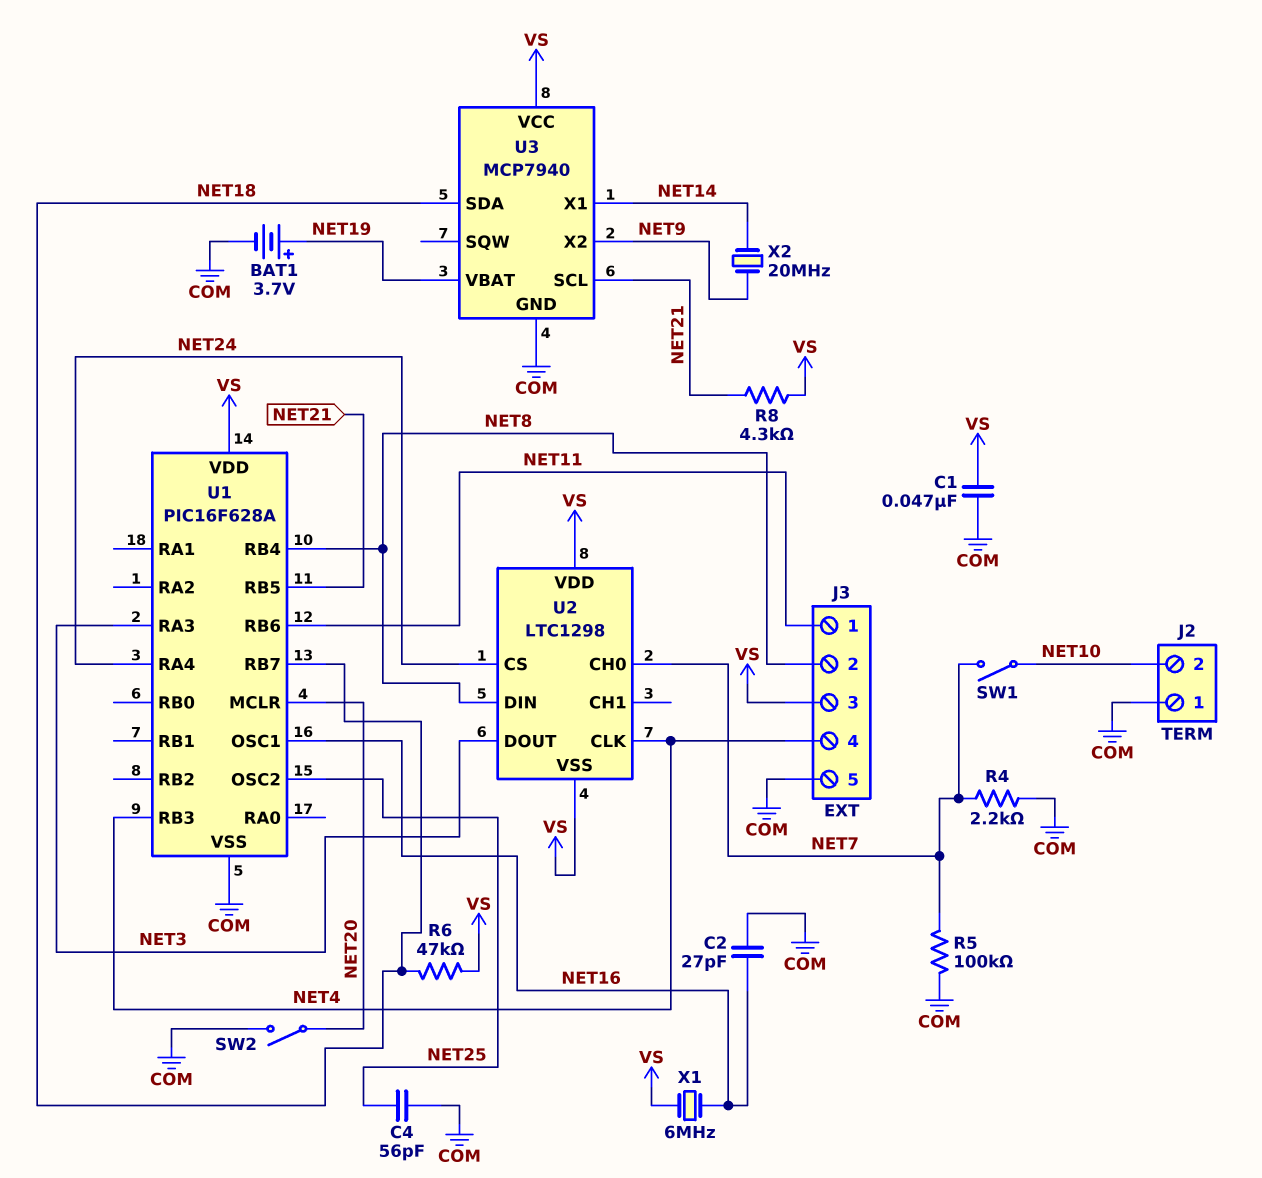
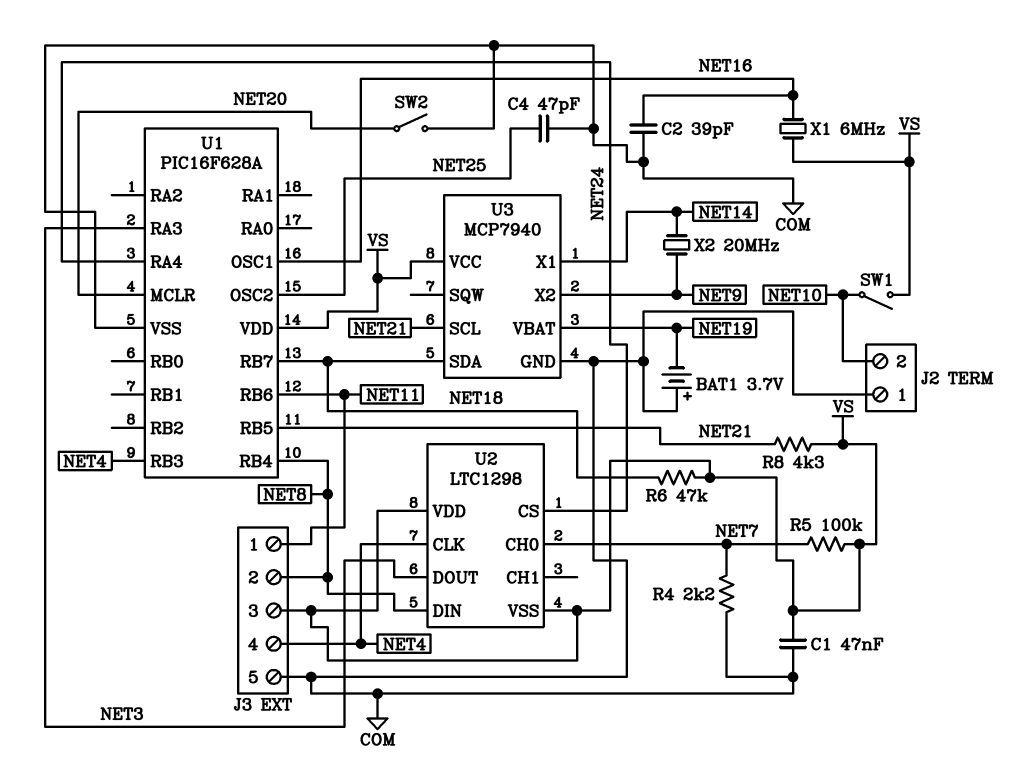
BAT1: 3.7V (plus NET19, minus COM) -> 3.7V (plus COM, minus NET19)
C2: 27pF (COM, NET16) -> 39pF (COM, NET16)
C4: 56pF (COM, NET25) -> 47pF (COM, NET25)
R5: 100k (COM, NET7) -> 100k (NET7, VS)
SW1: switch (NET7, NET10) -> switch (NET10, VS)

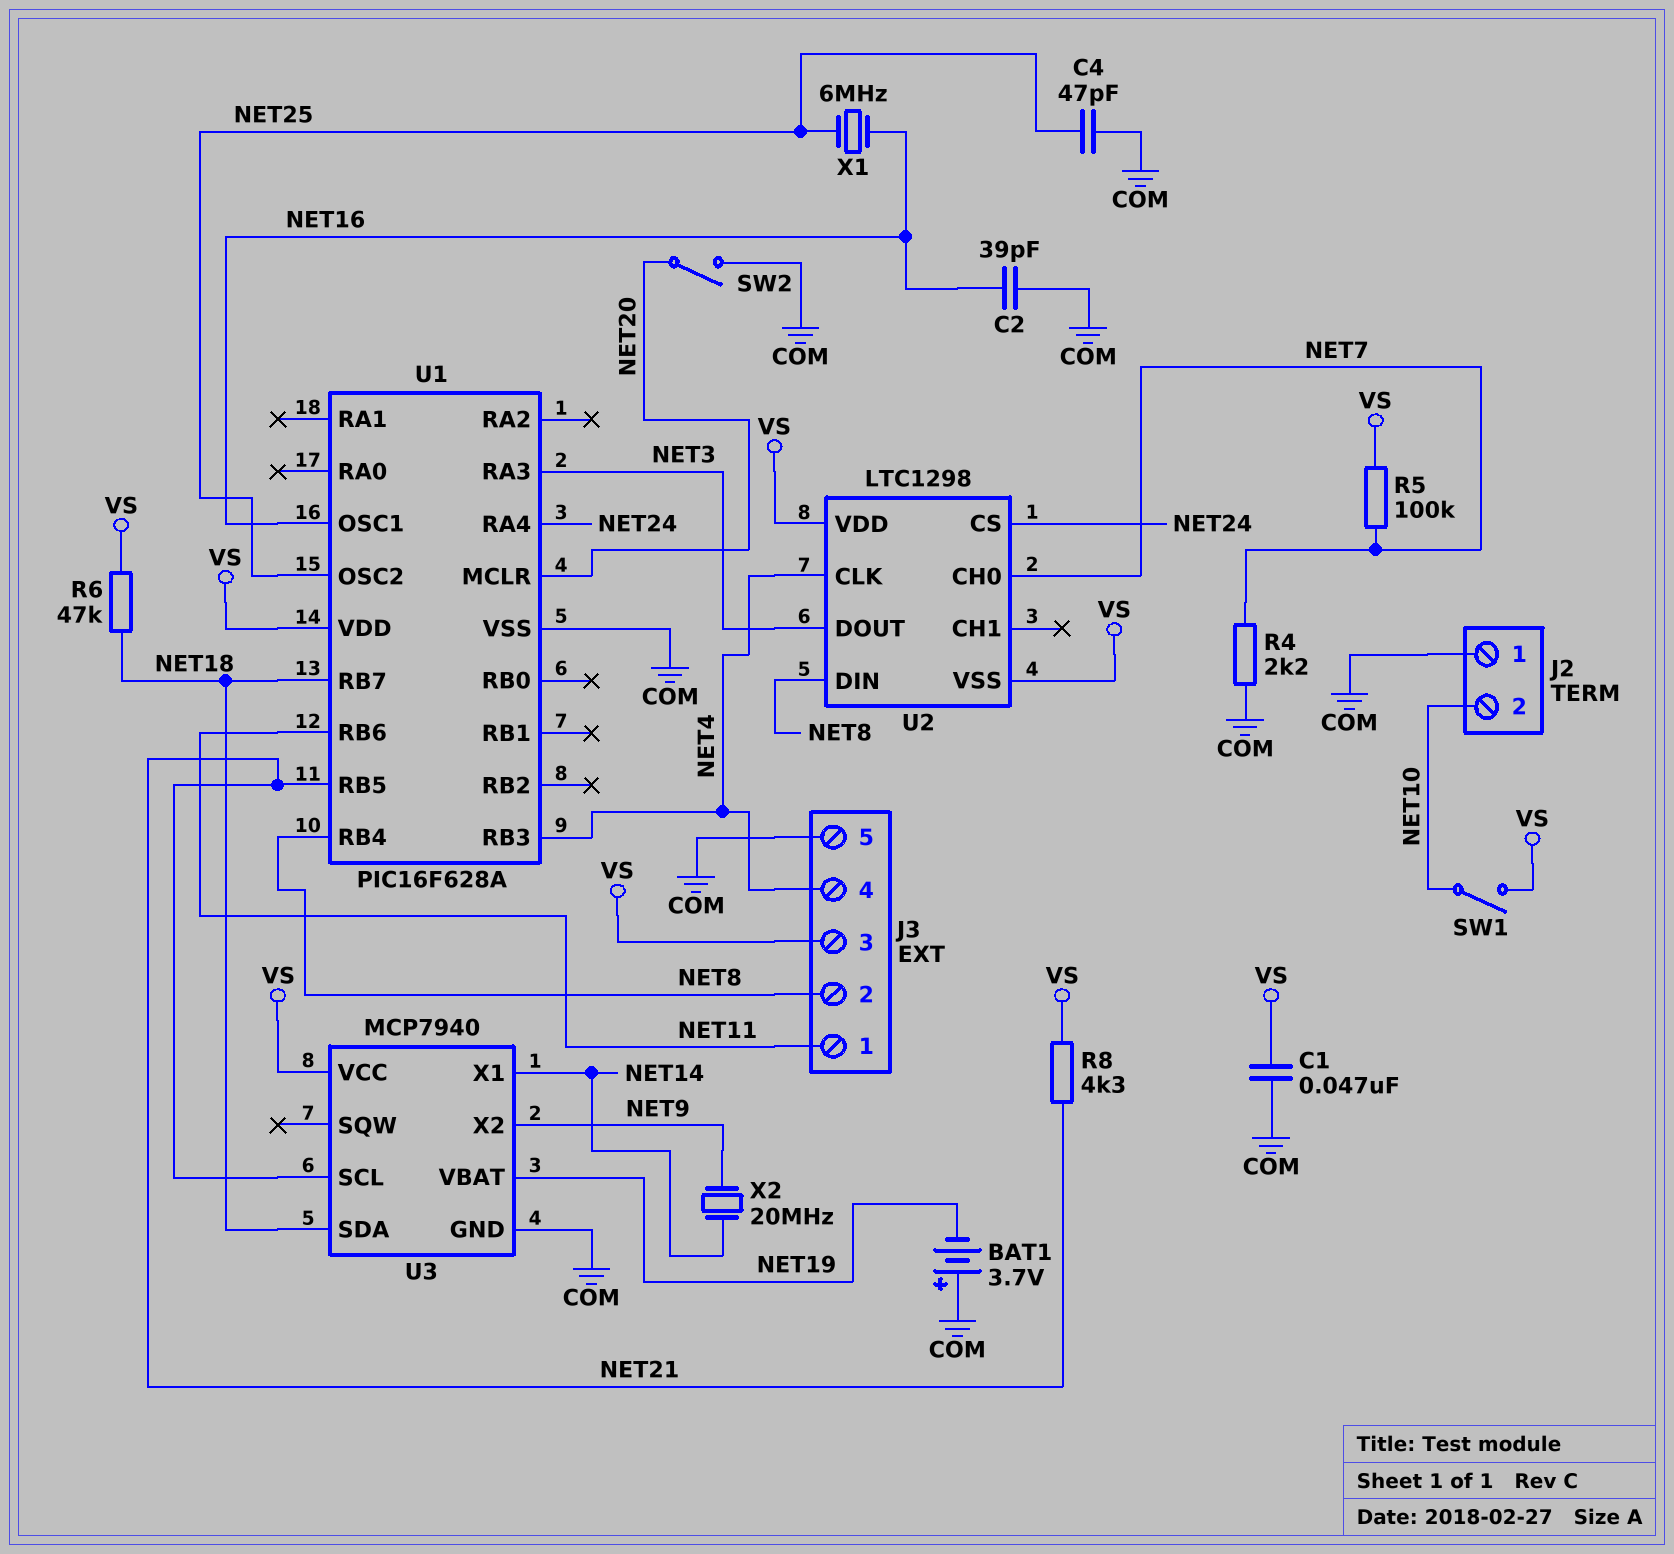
X1: 6MHz (NET16, VS) -> 6MHz (NET16, NET25)

